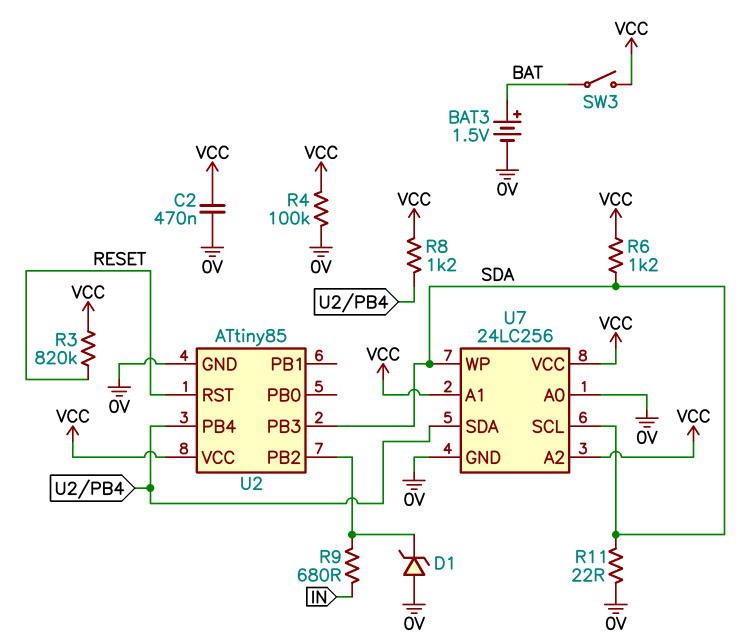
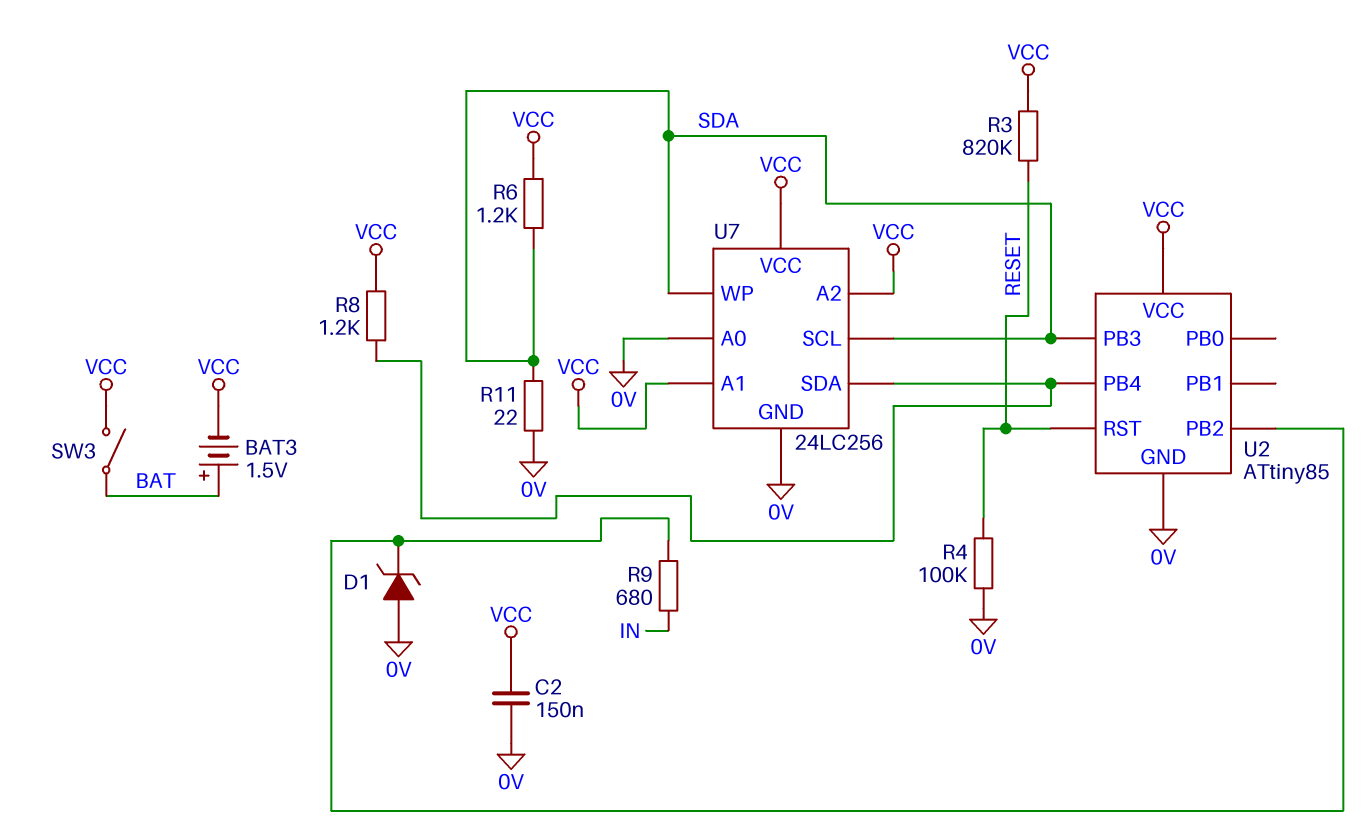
BAT3: 1.5V (plus BAT, minus 0V) -> 1.5V (plus BAT, minus VCC)
C2: 470nF (0V, VCC) -> 150nF (0V, VCC)
R4: 100k (0V, VCC) -> 100k (0V, RESET)

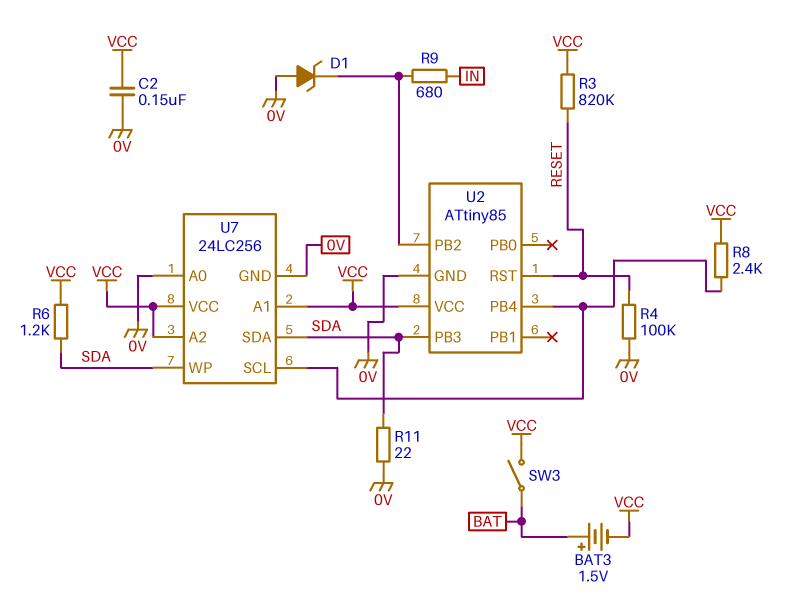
R8: 1.2k (U2/PB4, VCC) -> 2.4k (U2/PB4, VCC)
U7 pin SCL: SDA -> U2/PB4
U7 pin SDA: U2/PB4 -> SDA

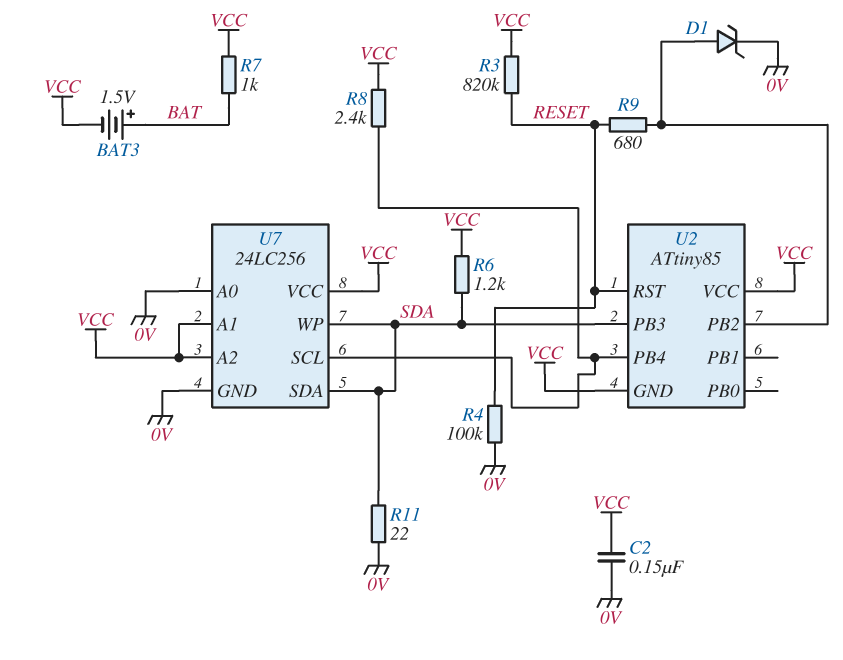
D1: zener (A 0V, K U2/PB2) -> zener (A U2/PB2, K 0V)
R7: none -> 1k (BAT, VCC)
R9: 680 (IN, U2/PB2) -> 680 (RESET, U2/PB2)
SW3: switch (BAT, VCC) -> none
U2 pin GND: 0V -> VCC

